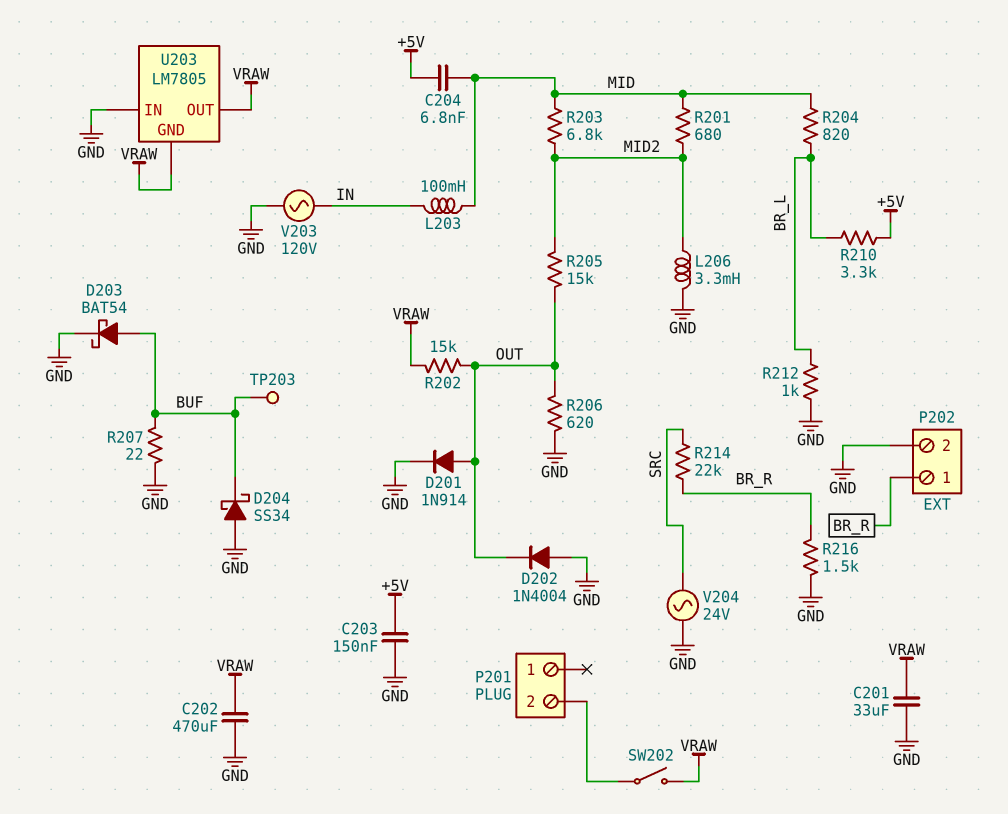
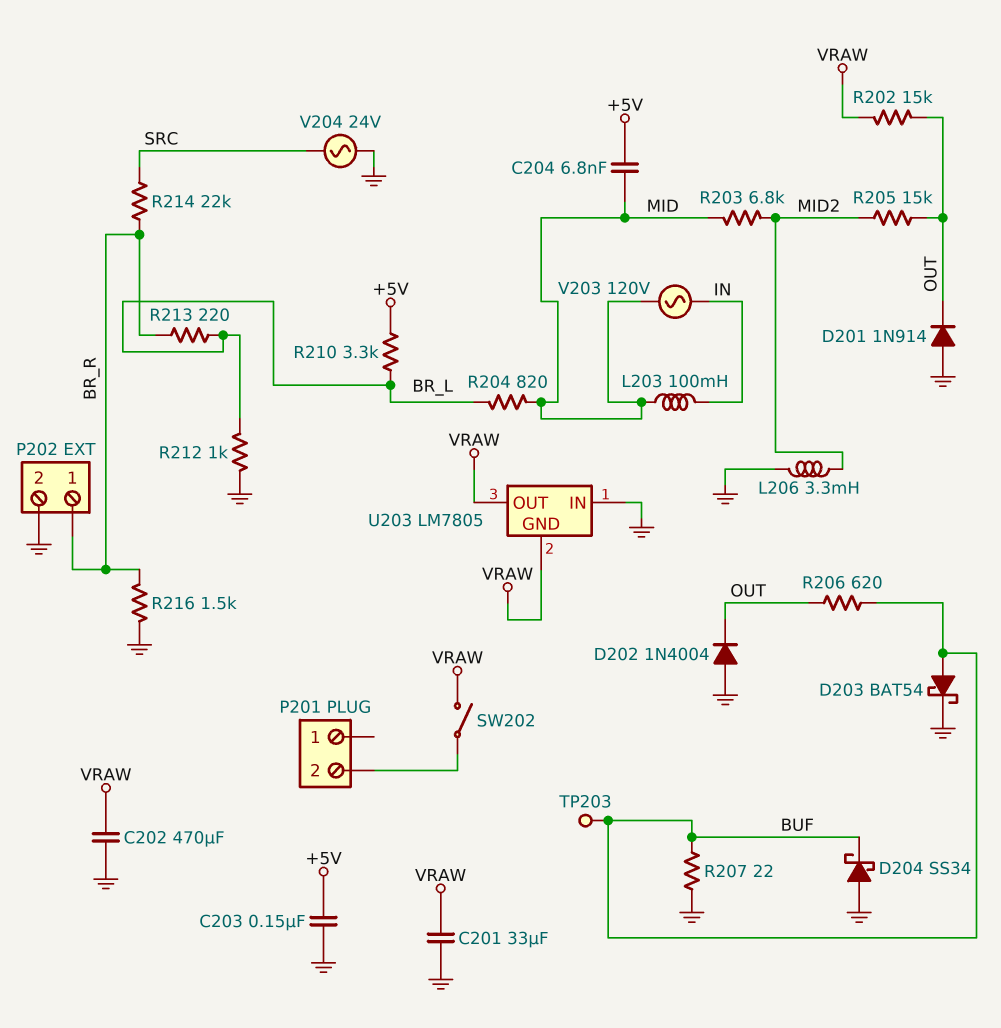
D201: diode 1N914 (A OUT, K GND) -> diode 1N914 (A GND, K OUT)
R201: 680 (MID, MID2) -> none
R206: 620 (GND, OUT) -> 620 (BUF, OUT)
R213: none -> 220 (BR_L, BR_R)
V203: AC 120V (GND, IN) -> AC 120V (IN, MID)

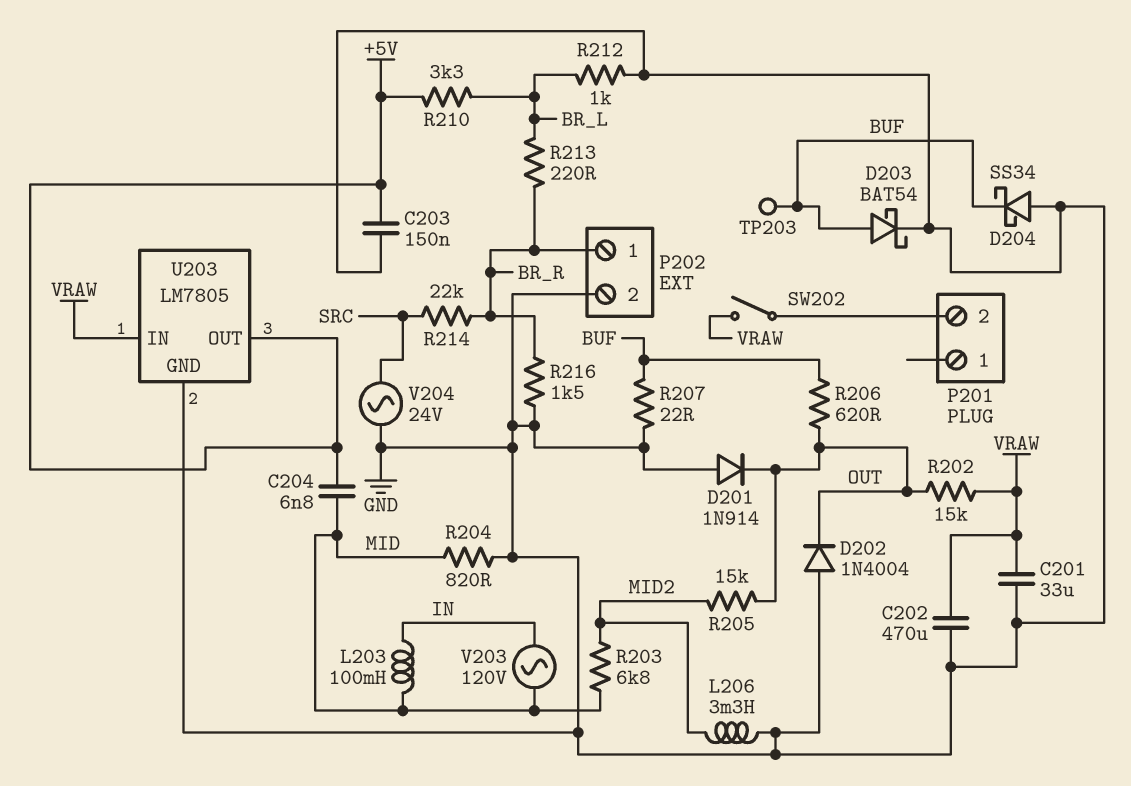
R204: 820 (BR_L, MID) -> 820 (GND, MID)
U203 pin GND: VRAW -> GND
U203 pin IN: GND -> VRAW
U203 pin OUT: VRAW -> +5V

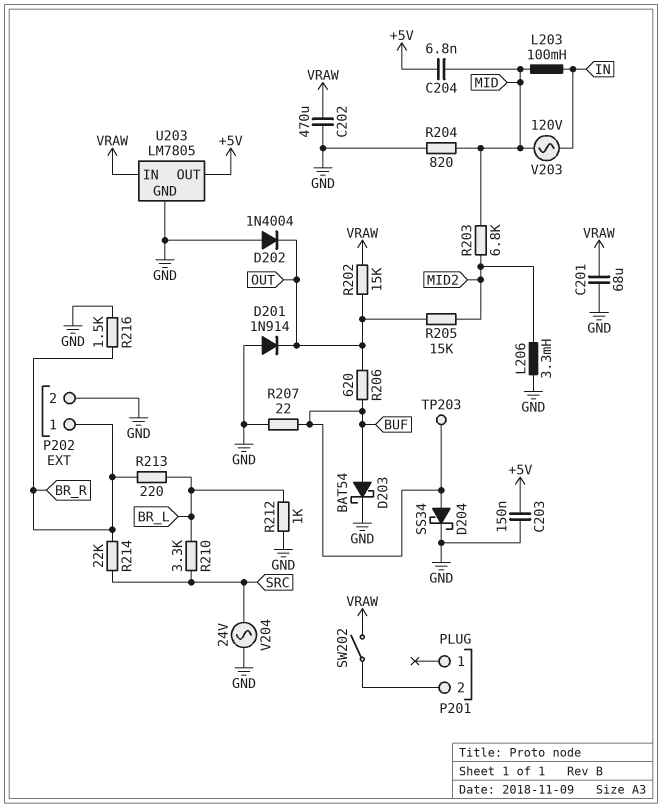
C201: 33uF (GND, VRAW) -> 68uF (GND, VRAW)
D204: schottky SS34 (A GND, K BUF) -> schottky SS34 (A BUF, K GND)
R210: 3.3k (+5V, BR_L) -> 3.3k (BR_L, SRC)

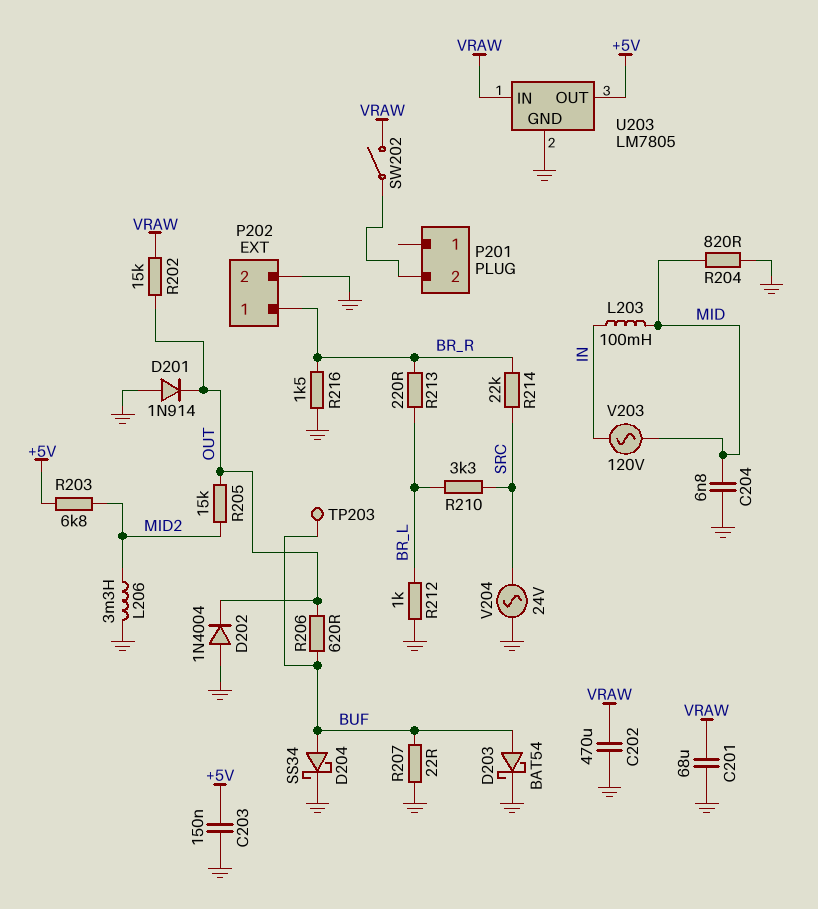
C204: 6.8nF (+5V, MID) -> 6.8nF (GND, MID)
R203: 6.8k (MID, MID2) -> 6.8k (+5V, MID2)

